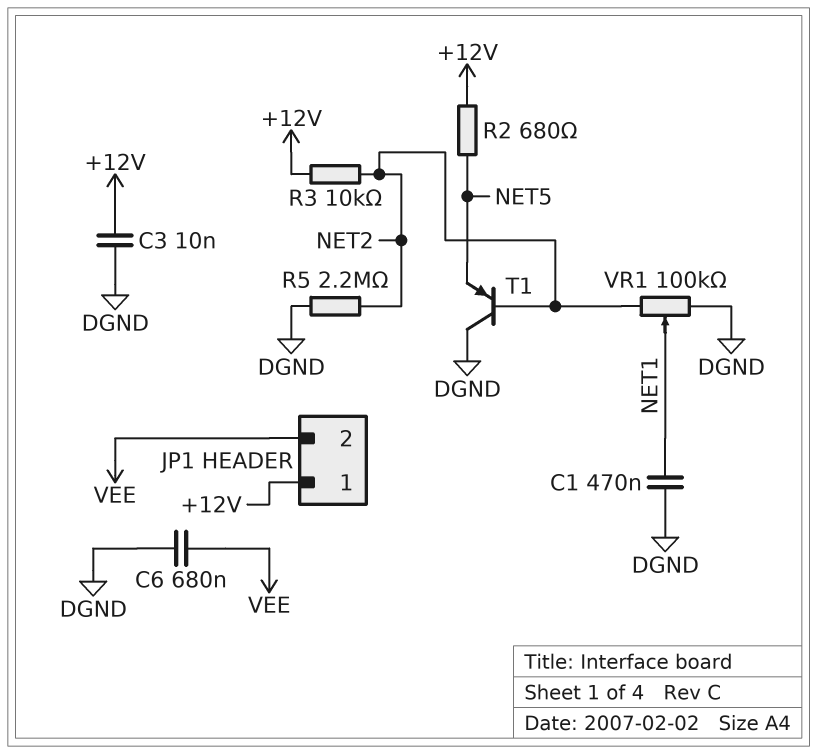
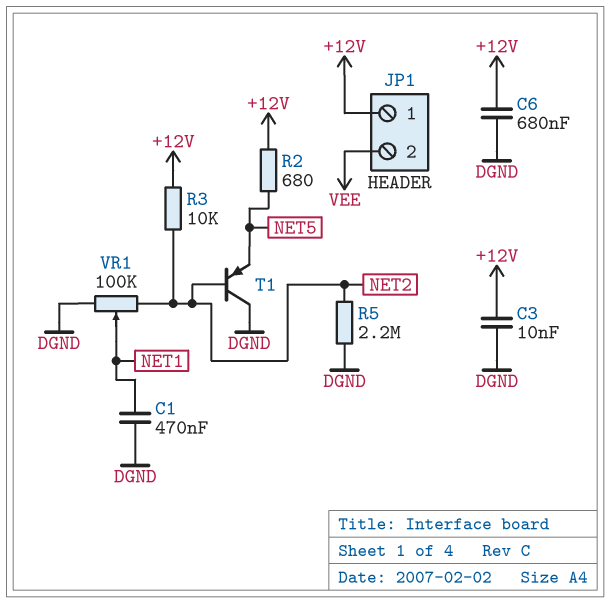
C6: 680nF (DGND, VEE) -> 680nF (+12V, DGND)

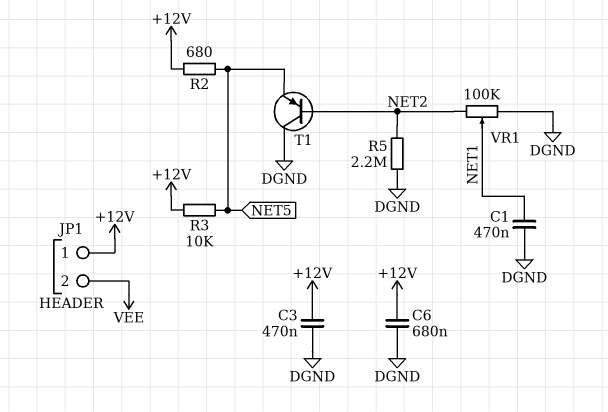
C3: 10nF (+12V, DGND) -> 470nF (+12V, DGND)
R3: 10k (+12V, NET2) -> 10k (+12V, NET5)

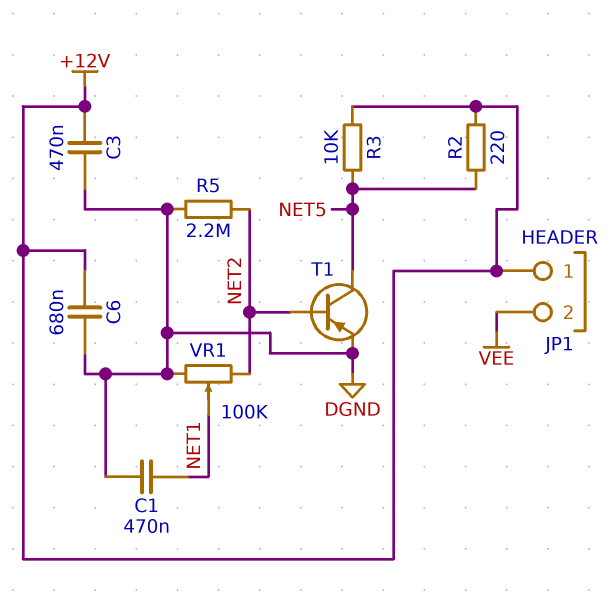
R2: 680 (+12V, NET5) -> 220 (+12V, NET5)
T1: PNP (B NET2, C DGND, E NET5) -> PNP (B NET2, C NET5, E DGND)

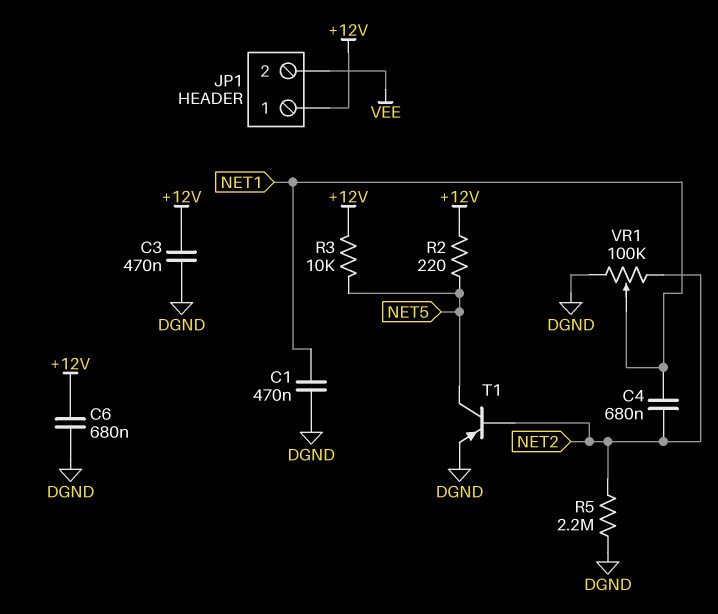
C4: none -> 680nF (NET1, NET2)

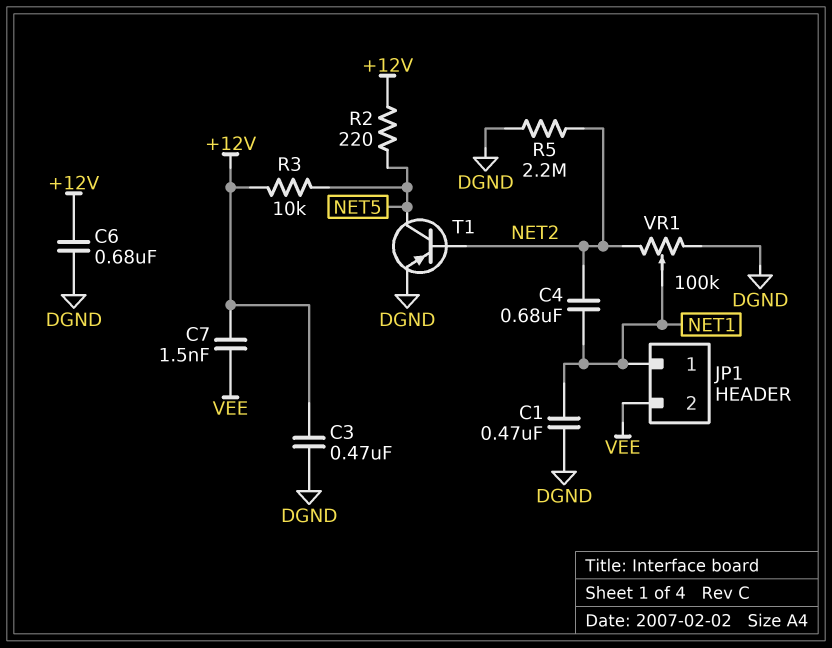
C7: none -> 1.5nF (+12V, VEE)
JP1 pin 1: +12V -> NET1

